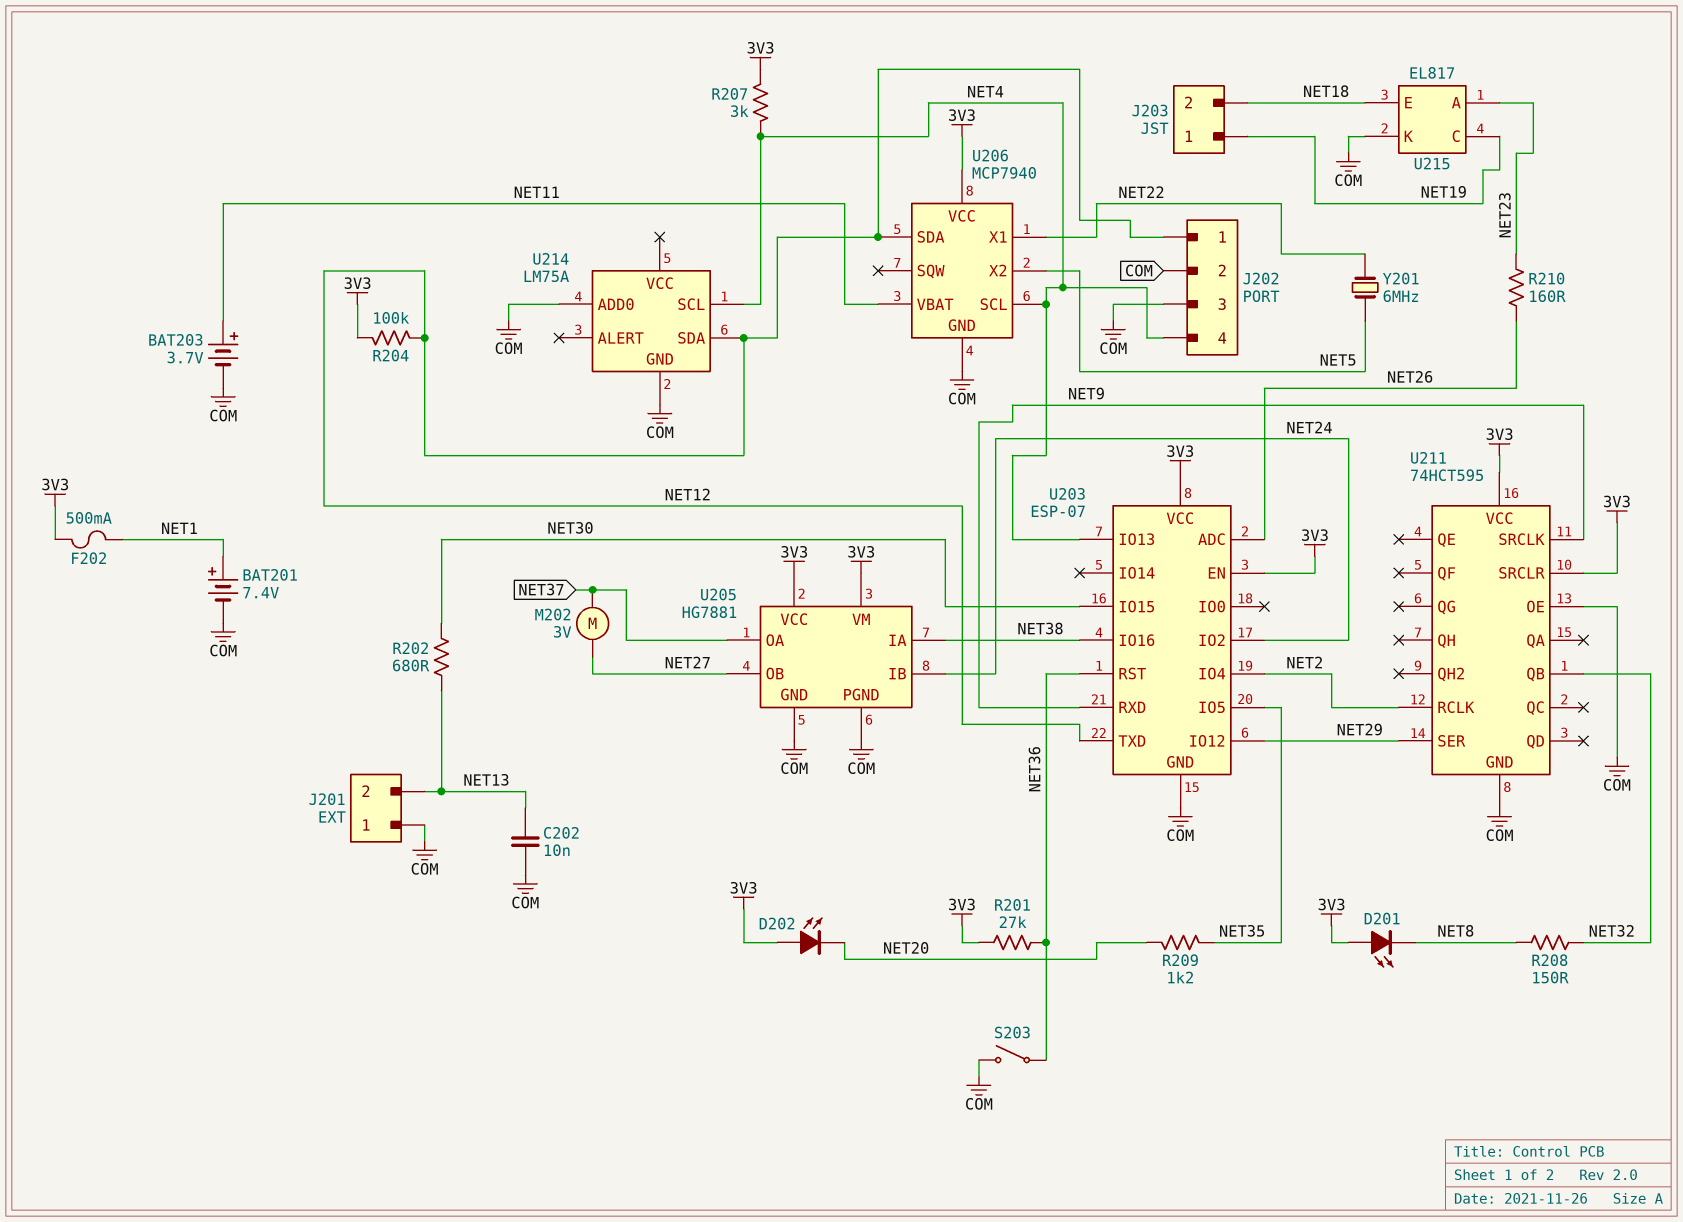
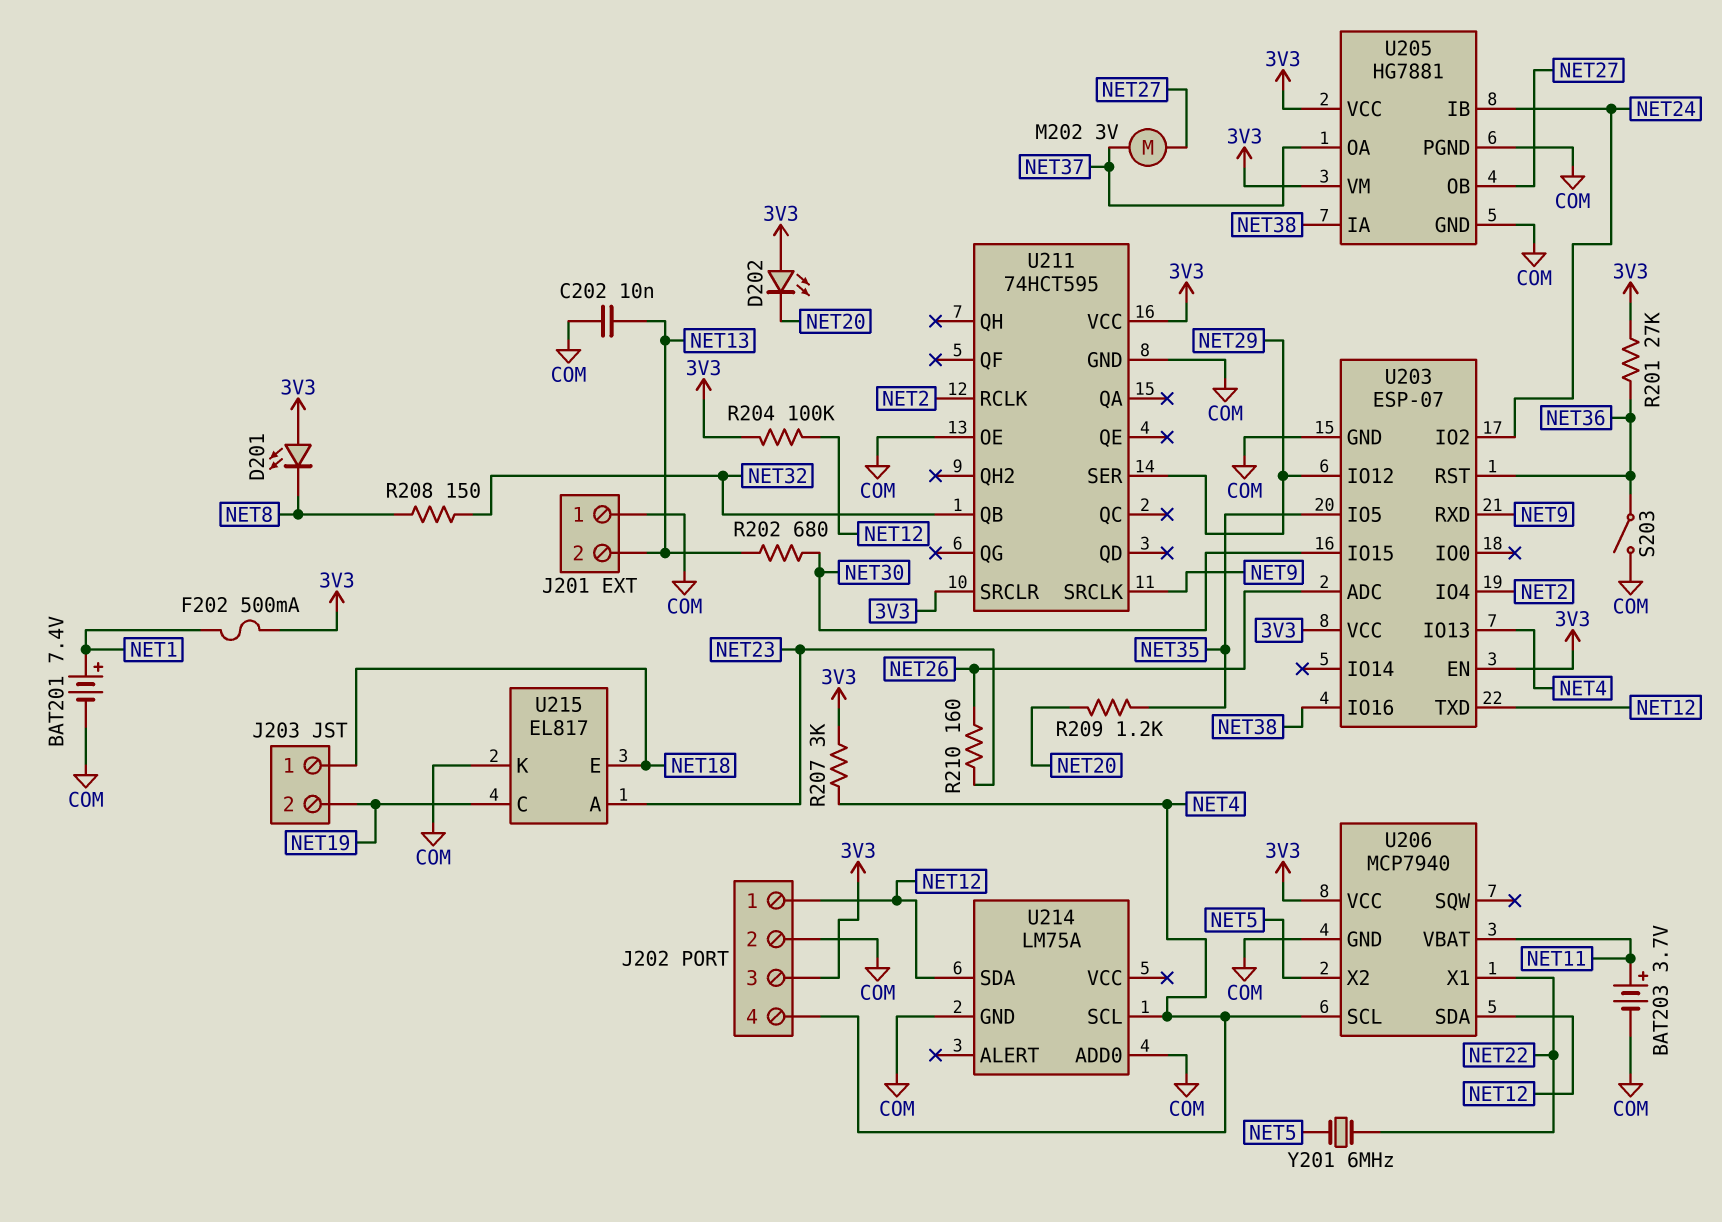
J202 pin 3: COM -> 3V3
J203 pin 1: NET19 -> NET18
J203 pin 2: NET18 -> NET19

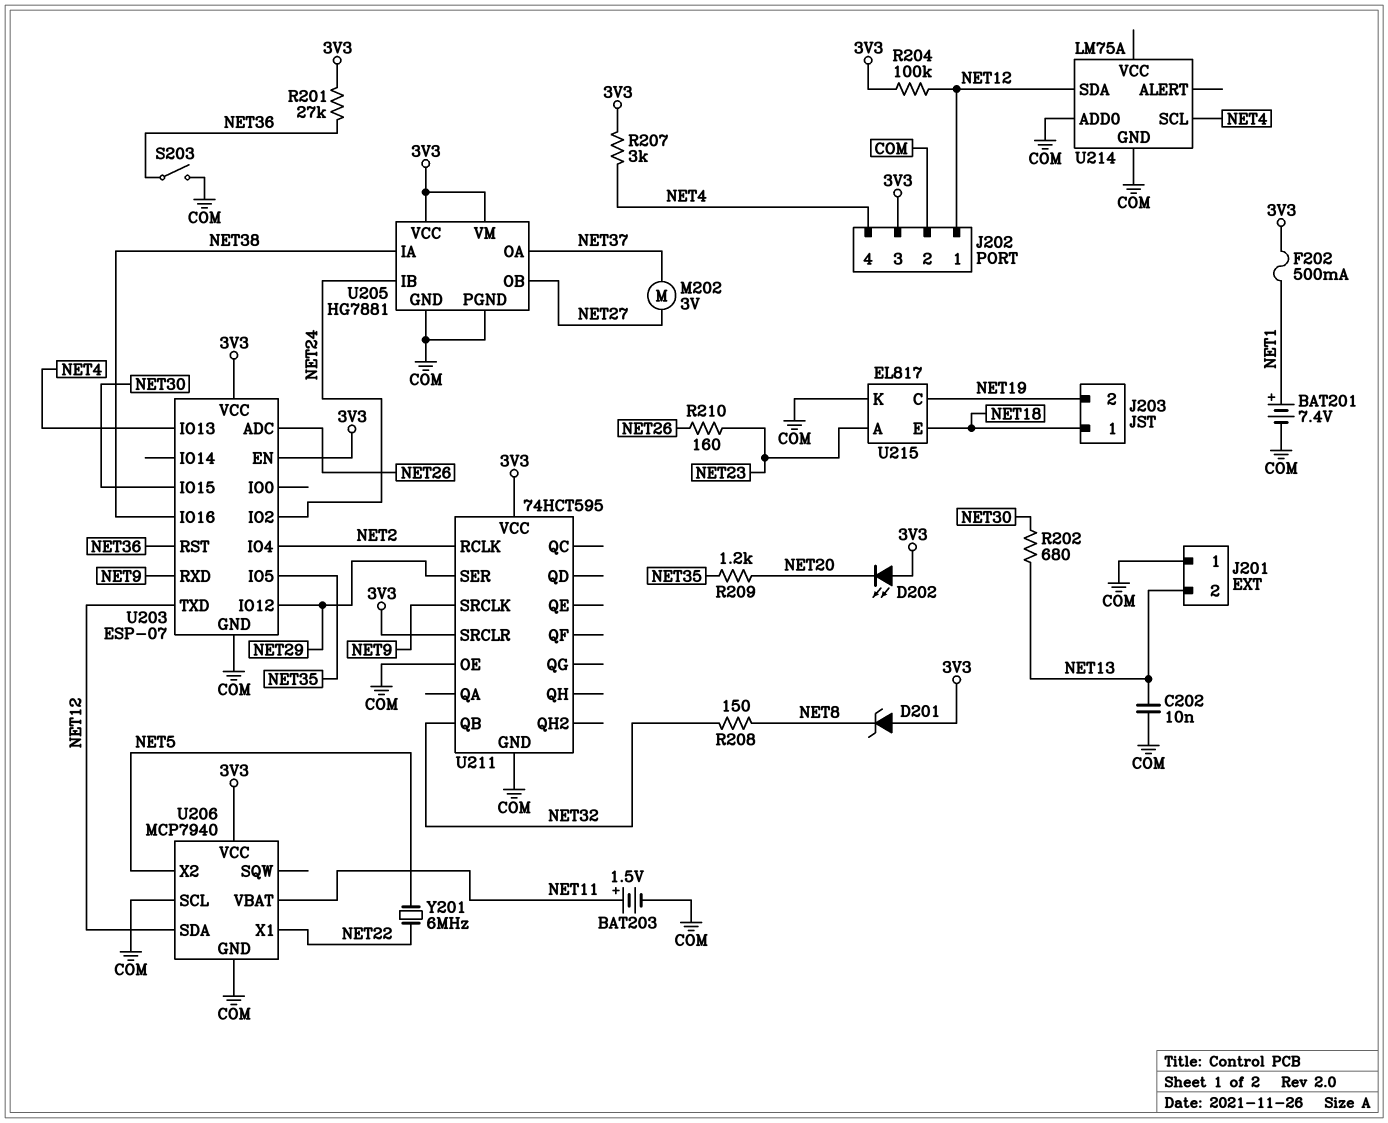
BAT203: 3.7V (plus NET11, minus COM) -> 1.5V (plus NET11, minus COM)
D201: LED (A 3V3, K NET8) -> zener (A 3V3, K NET8)
U206 pin SCL: NET4 -> COM

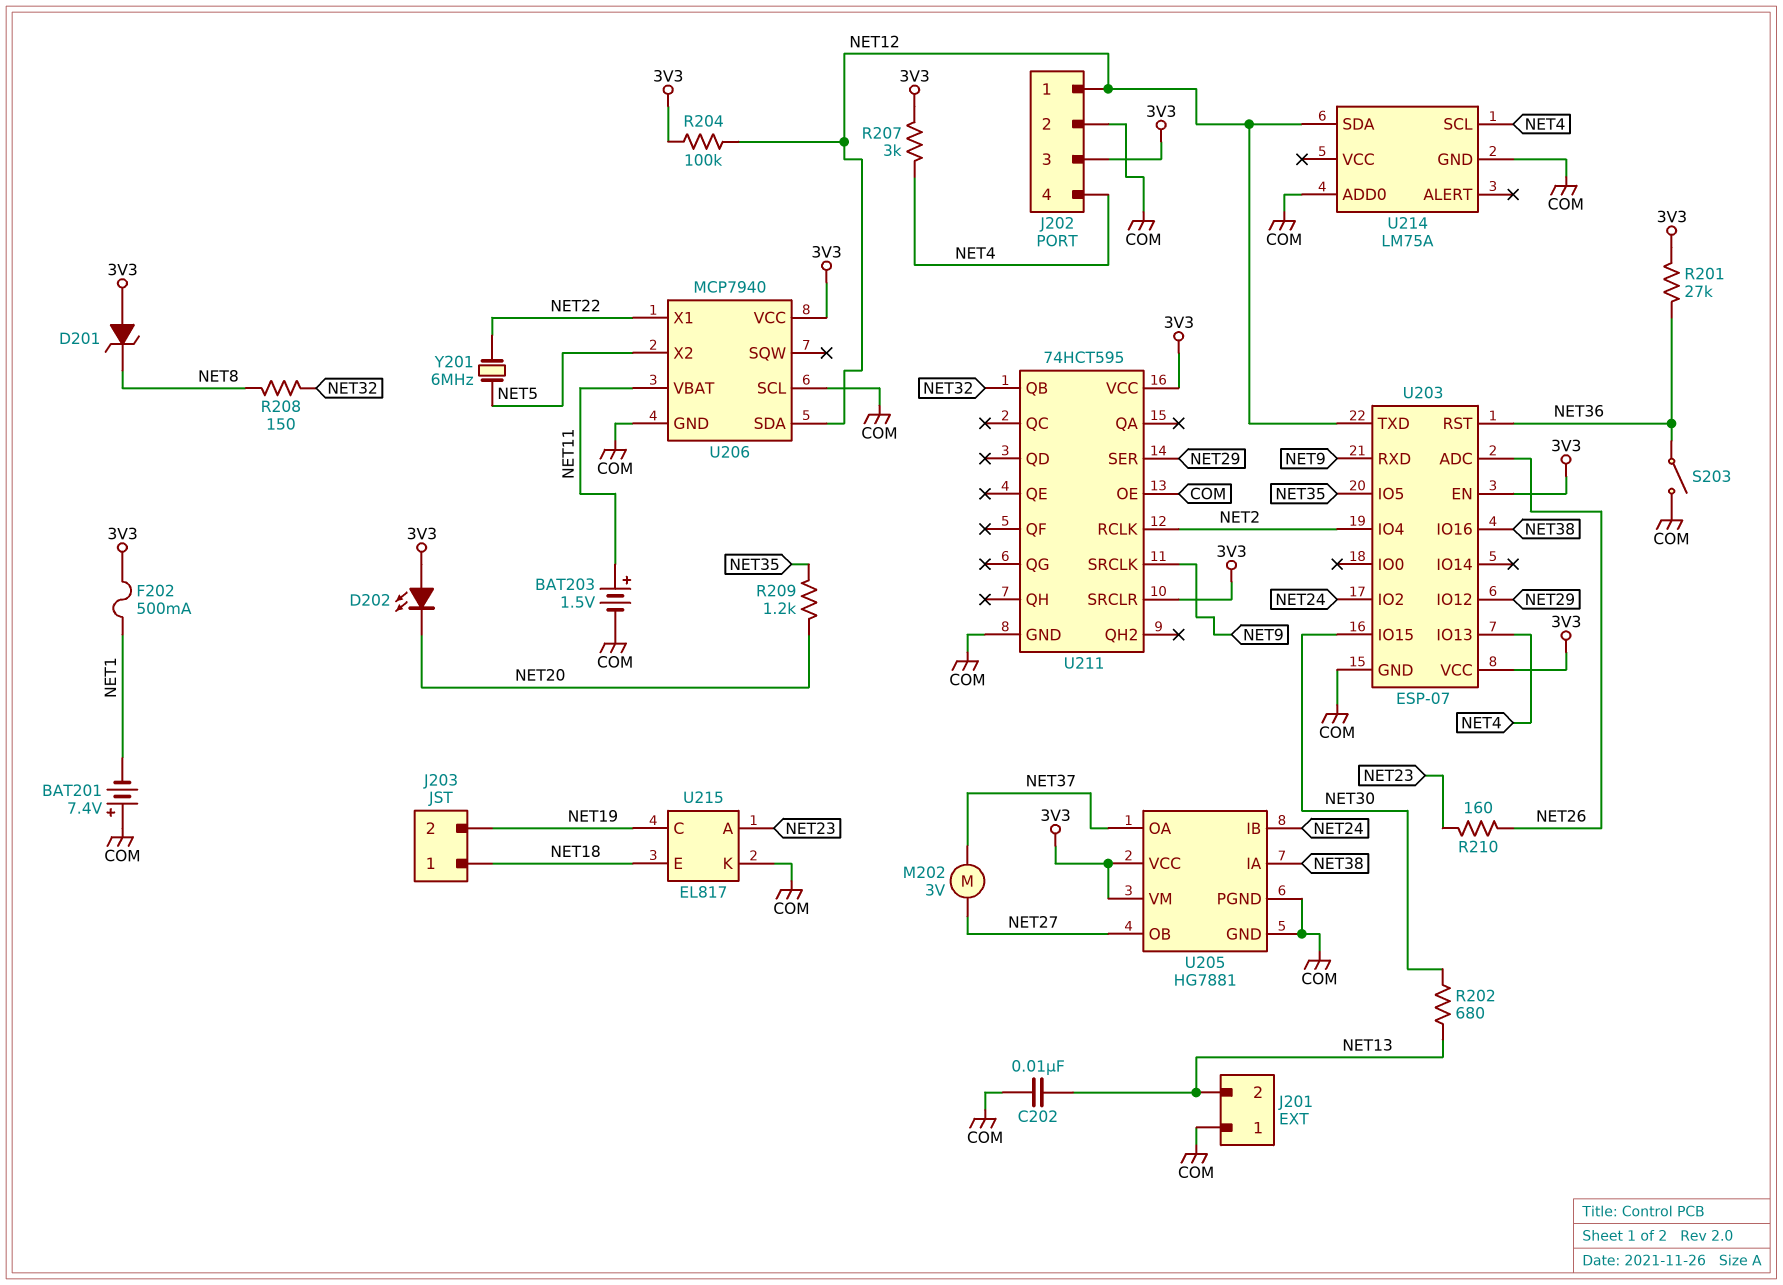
BAT201: 7.4V (plus NET1, minus COM) -> 7.4V (plus COM, minus NET1)

